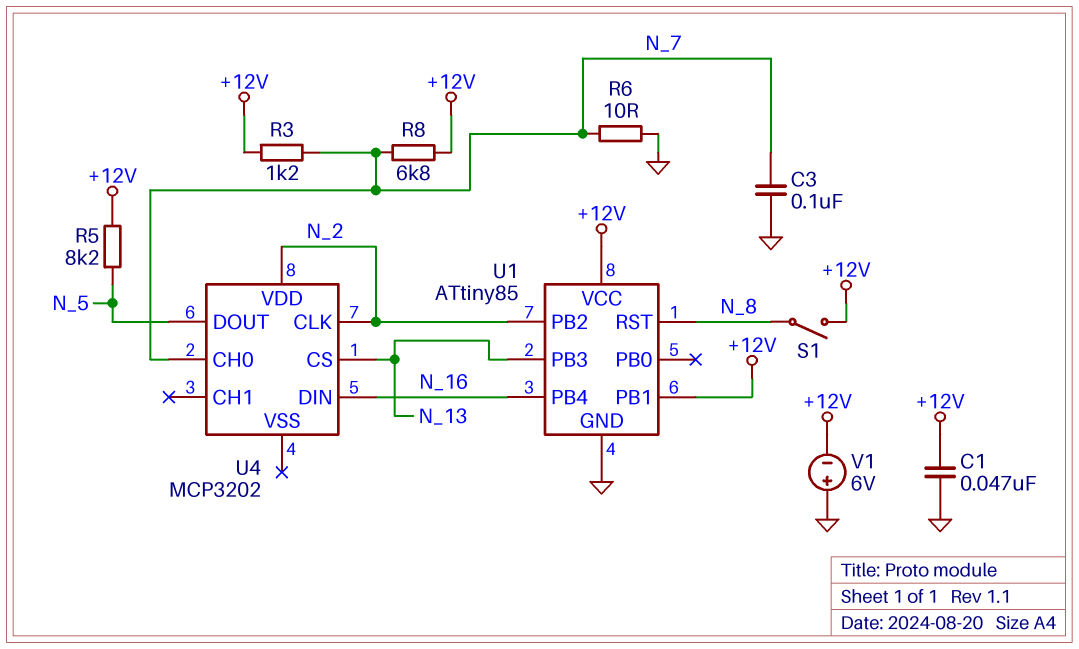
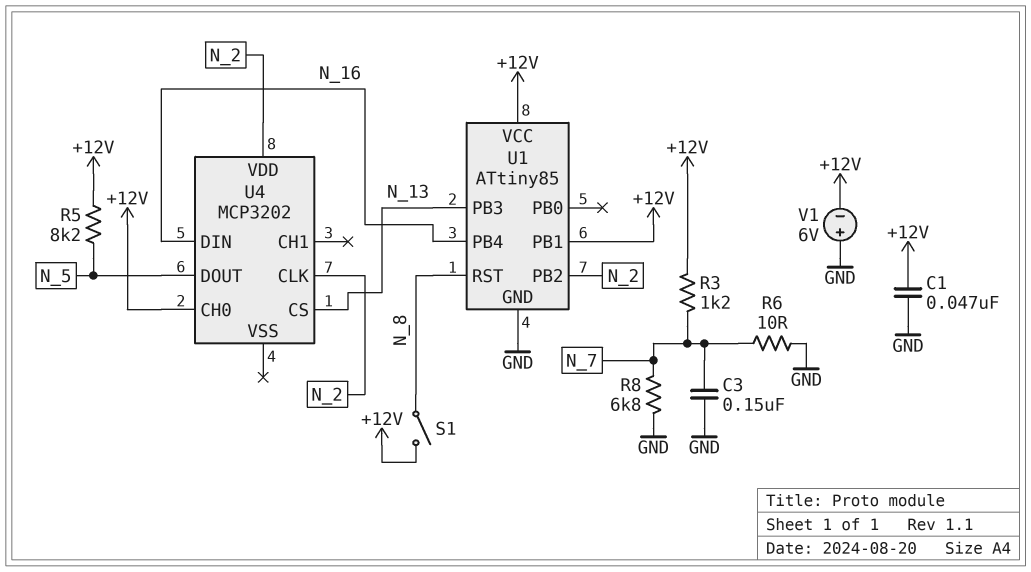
C3: 100nF (GND, N_7) -> 150nF (GND, N_7)
R8: 6.8k (+12V, N_7) -> 6.8k (GND, N_7)
U4 pin CH0: N_7 -> +12V

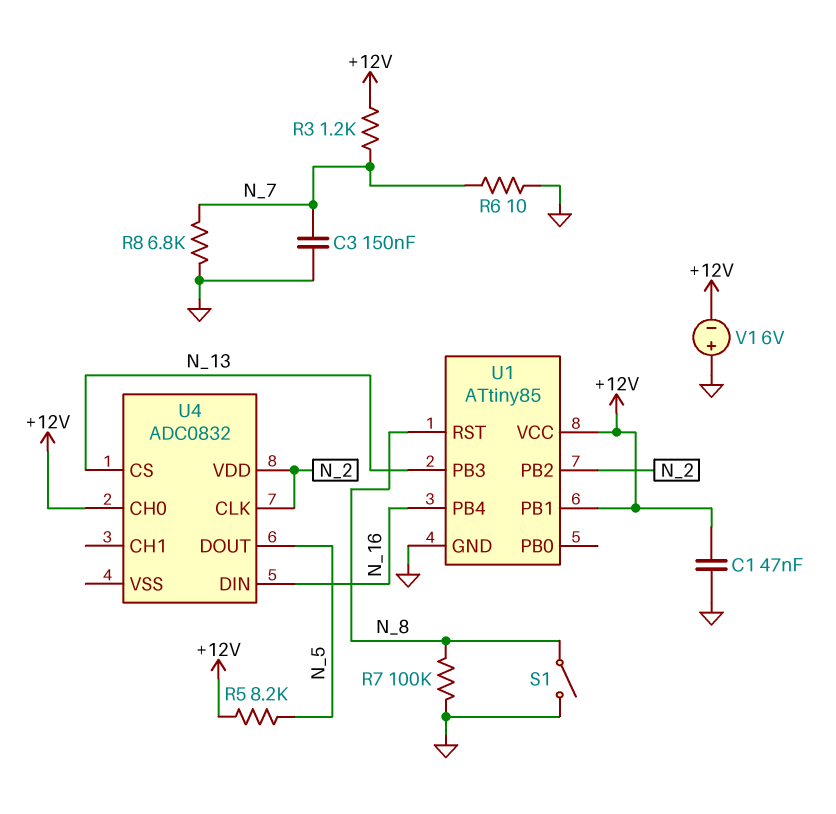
R7: none -> 100k (GND, N_8)
S1: switch (+12V, N_8) -> switch (GND, N_8)
U4: MCP3202 -> ADC0832

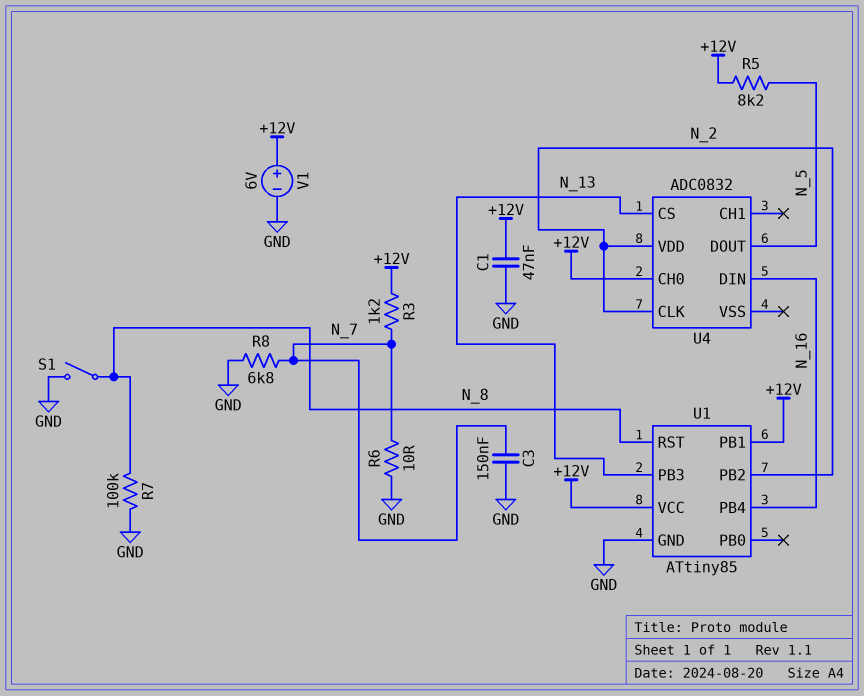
V1: 6V (plus GND, minus +12V) -> 6V (plus +12V, minus GND)

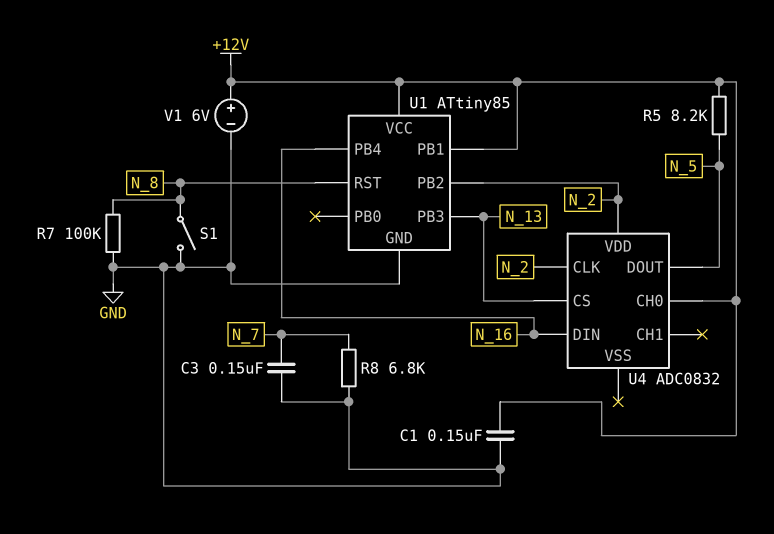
C1: 47nF (+12V, GND) -> 150nF (+12V, GND)
R3: 1.2k (+12V, N_7) -> none
R6: 10 (GND, N_7) -> none

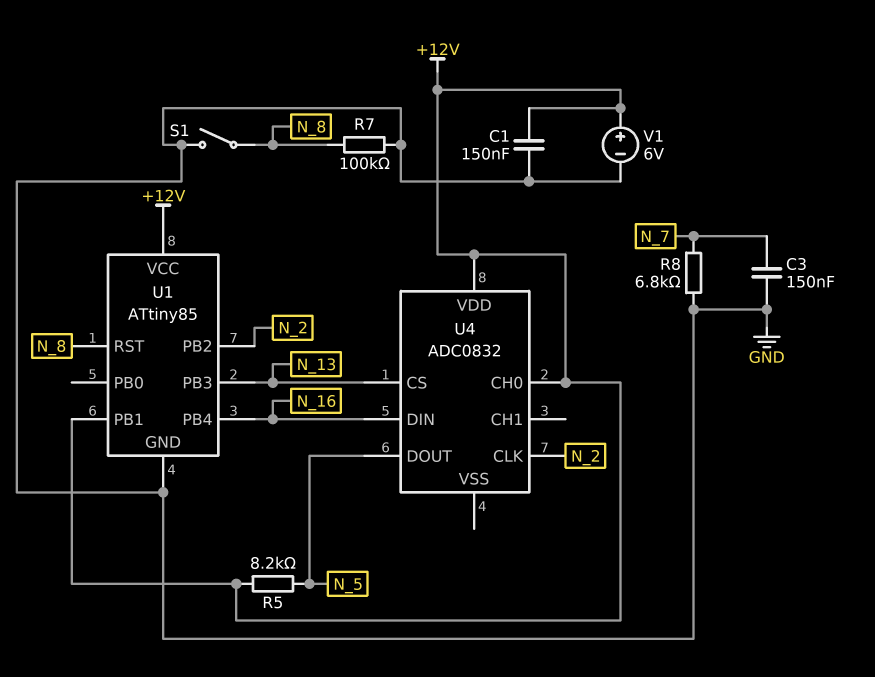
U4 pin VDD: N_2 -> +12V

